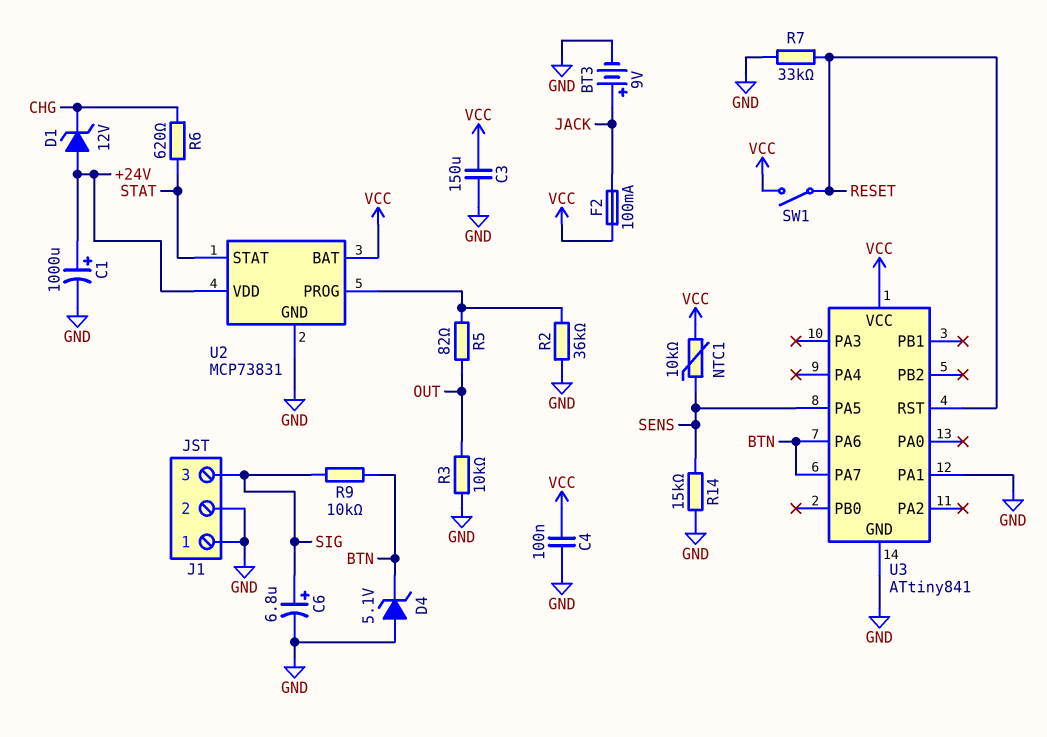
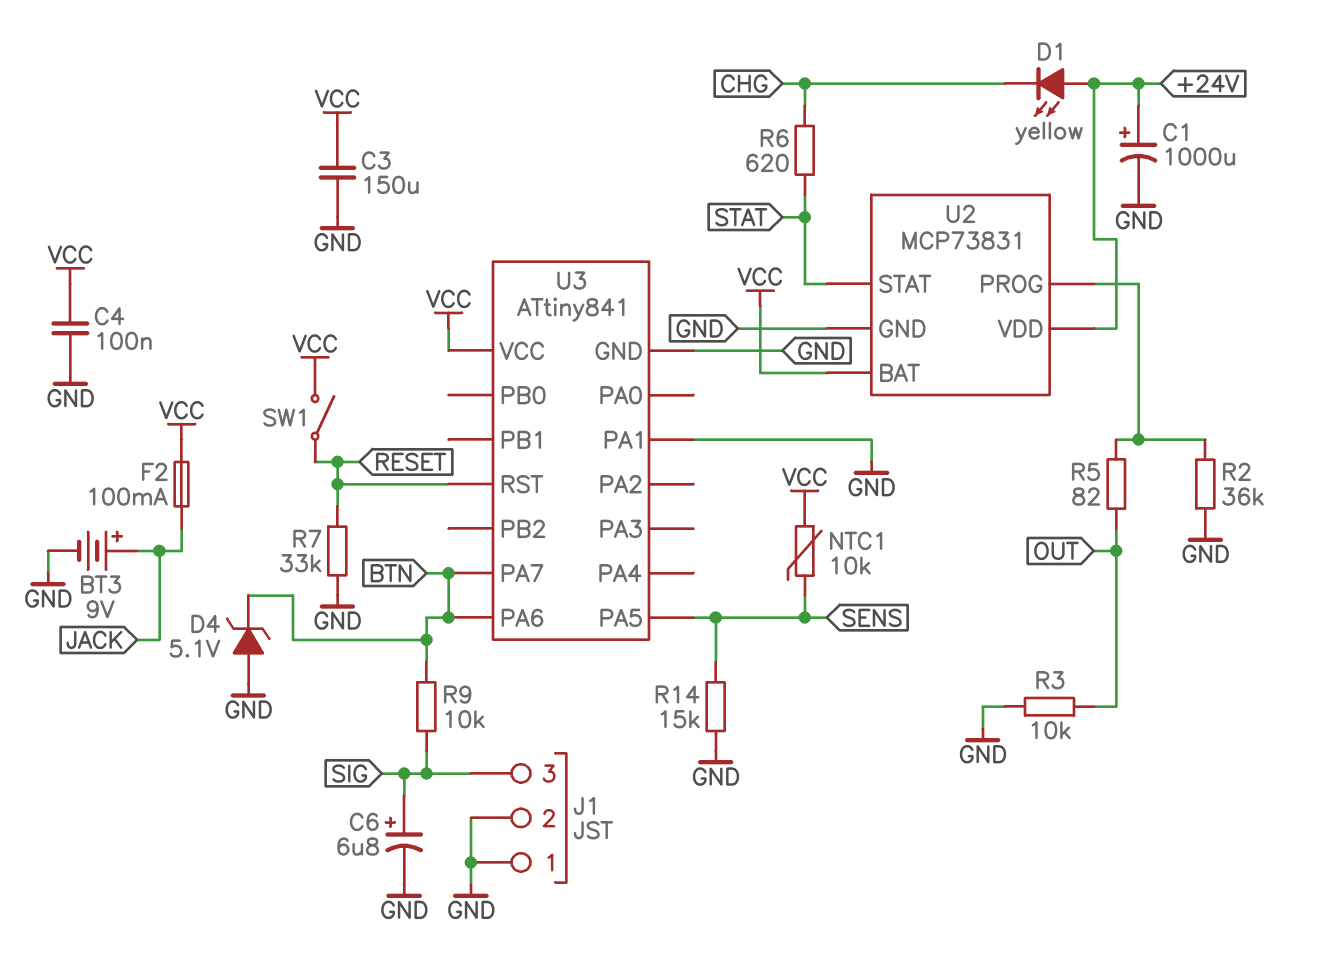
D1: zener 12V (A +24V, K CHG) -> LED yellow (A +24V, K CHG)

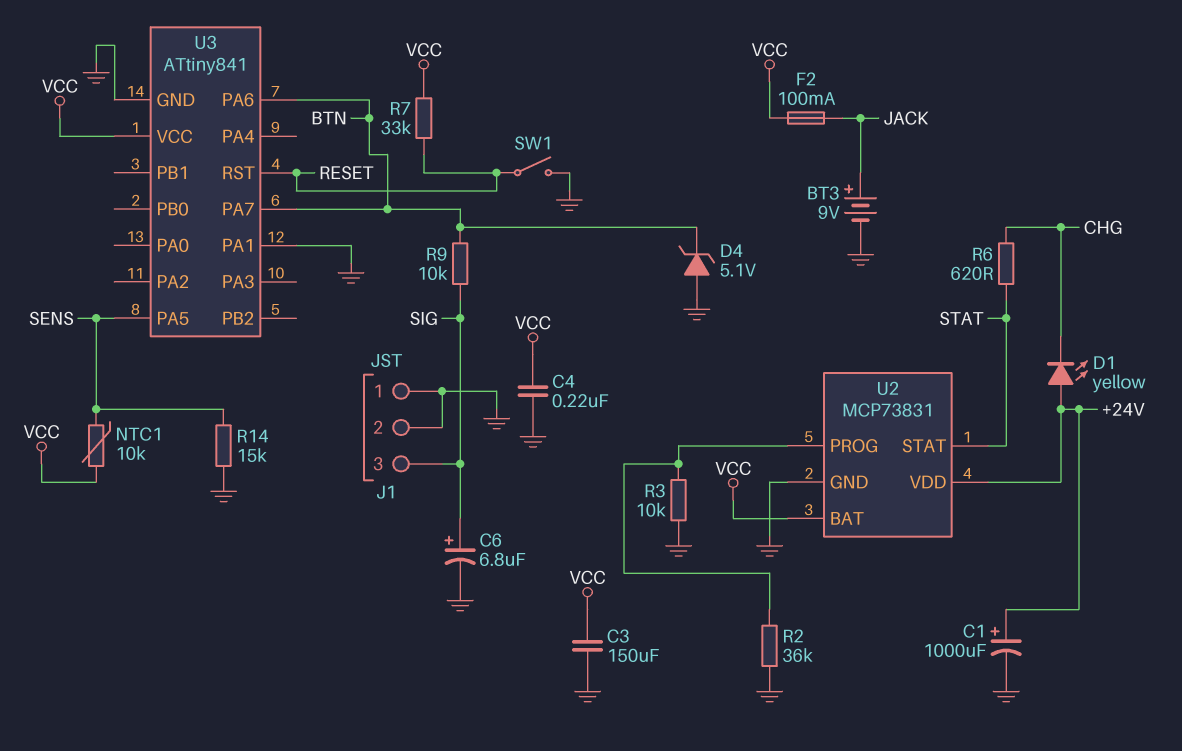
C4: 100nF (GND, VCC) -> 220nF (GND, VCC)
R3: 10k (GND, OUT) -> 10k (GND, U2/PROG)
R5: 82 (OUT, U2/PROG) -> none
R7: 33k (GND, RESET) -> 33k (RESET, VCC)
SW1: switch (RESET, VCC) -> switch (GND, RESET)

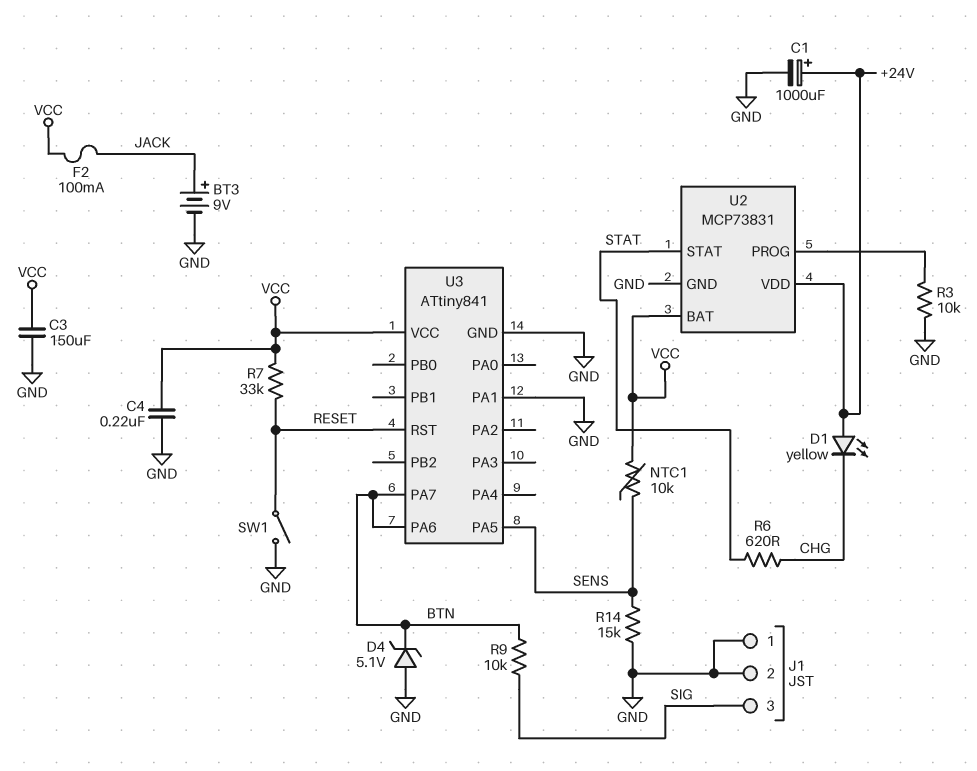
C6: 6.8uF (plus SIG, minus GND) -> none
R2: 36k (GND, U2/PROG) -> none

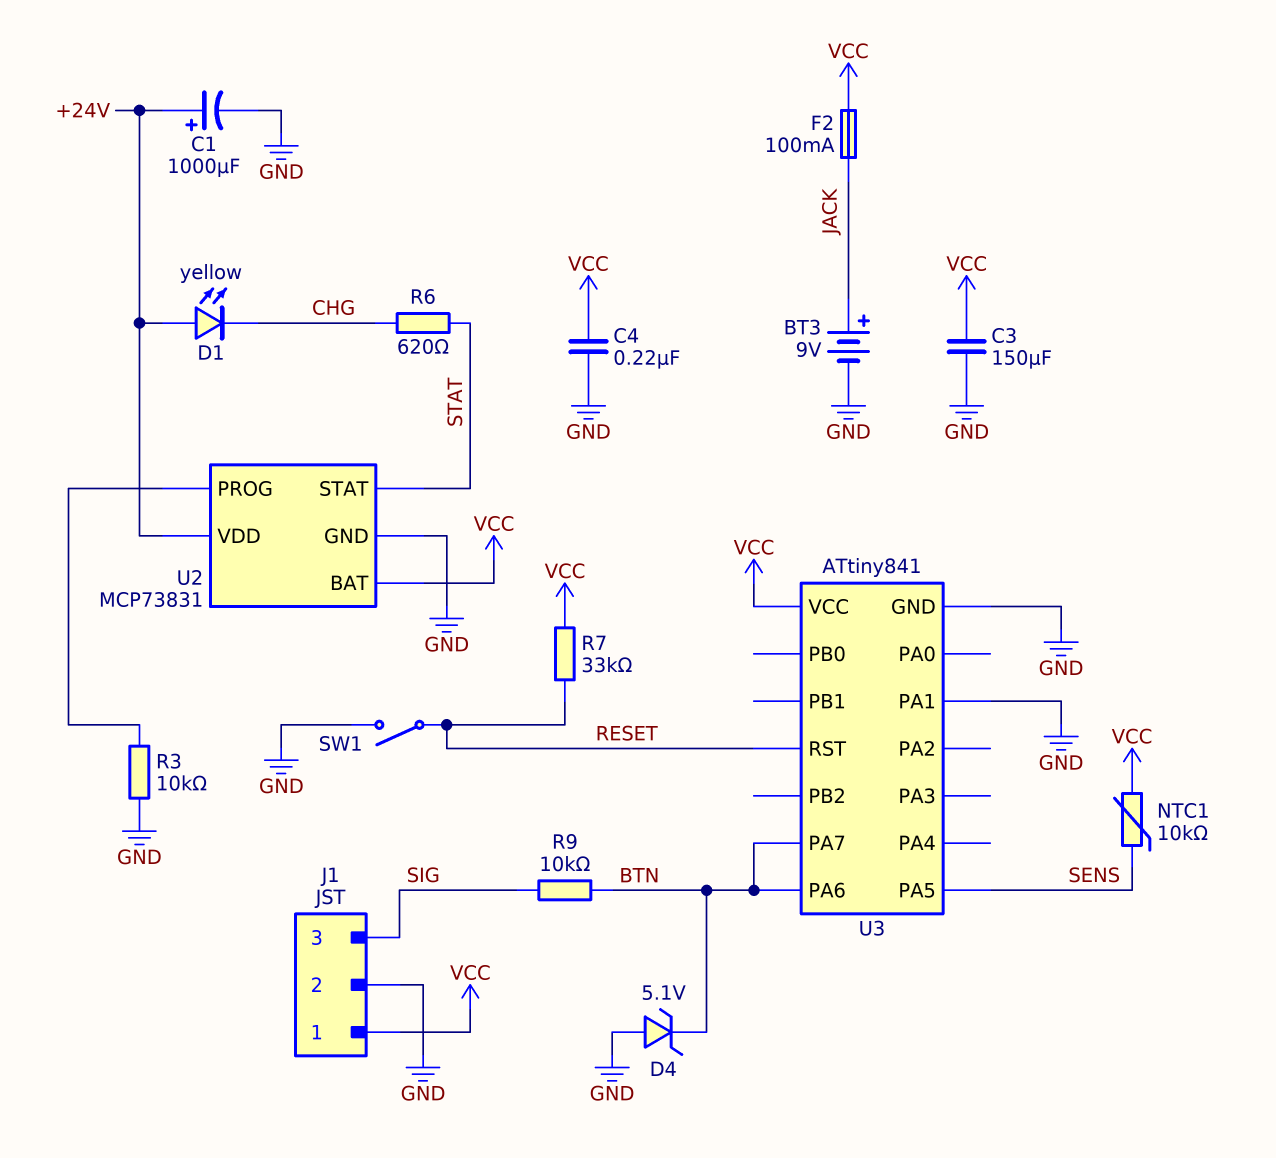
J1 pin 1: GND -> VCC
R14: 15k (GND, SENS) -> none

